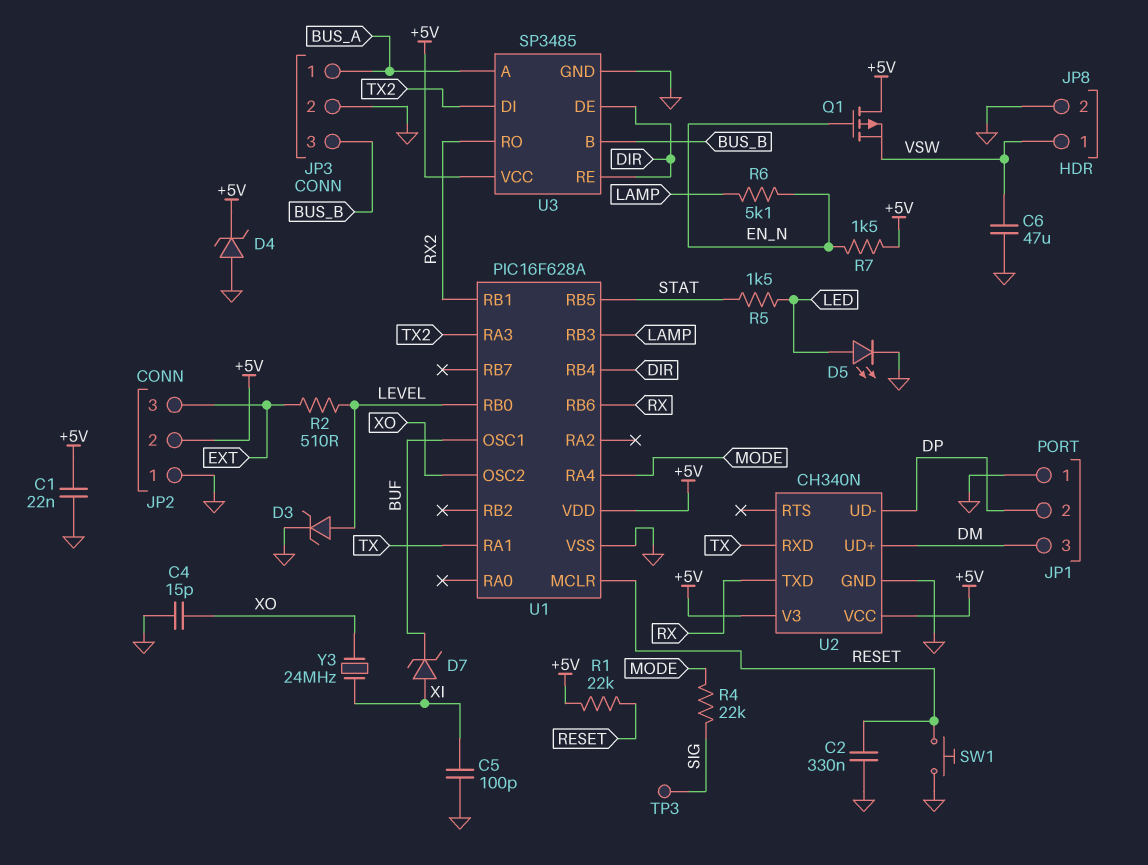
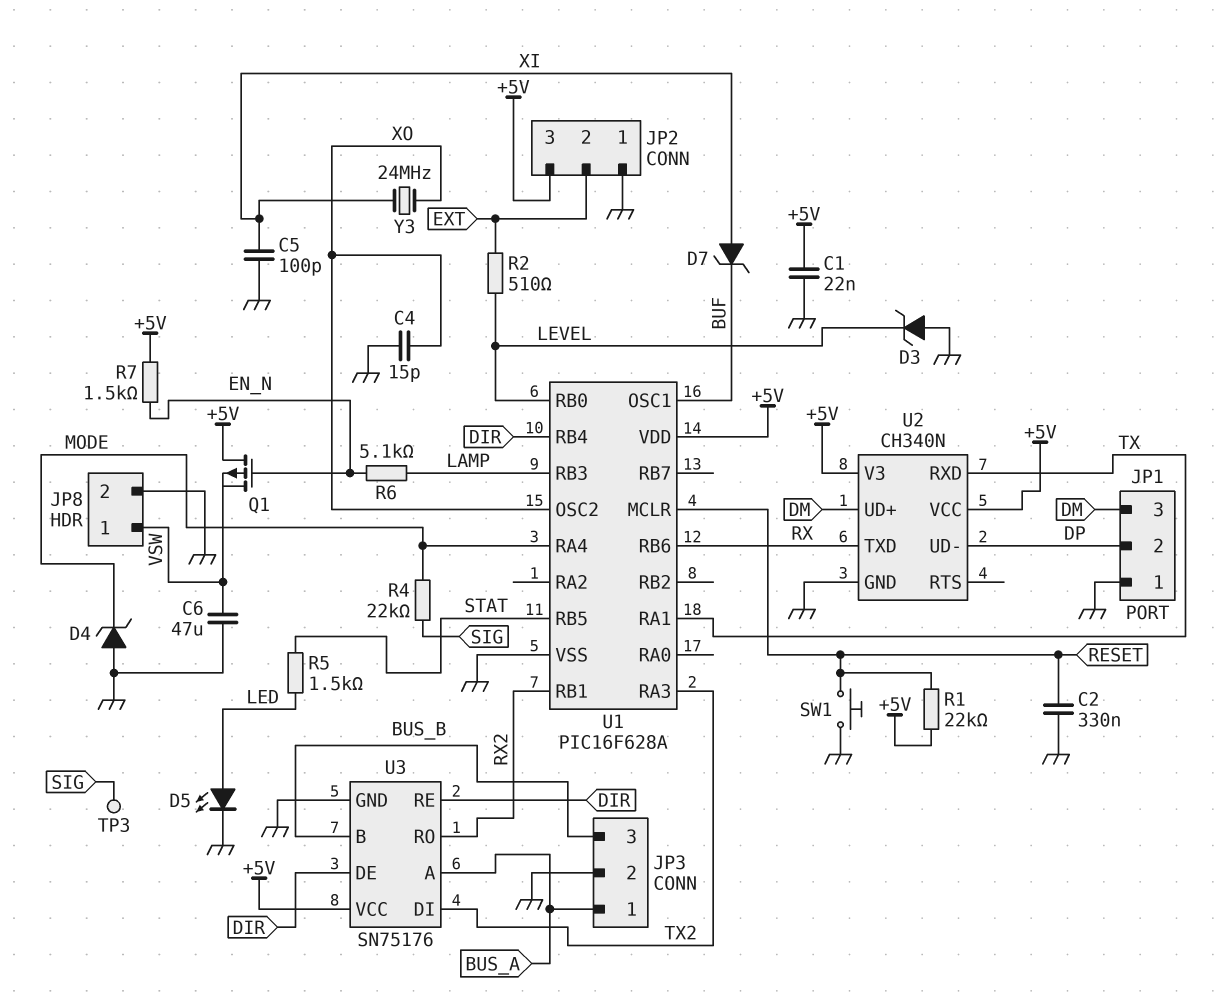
D3: zener (A LEVEL, K GND) -> zener (A GND, K LEVEL)
D4: zener (A GND, K +5V) -> zener (A GND, K MODE)
JP2 pin 2: +5V -> EXT
JP2 pin 3: EXT -> +5V
U3: SP3485 -> SN75176

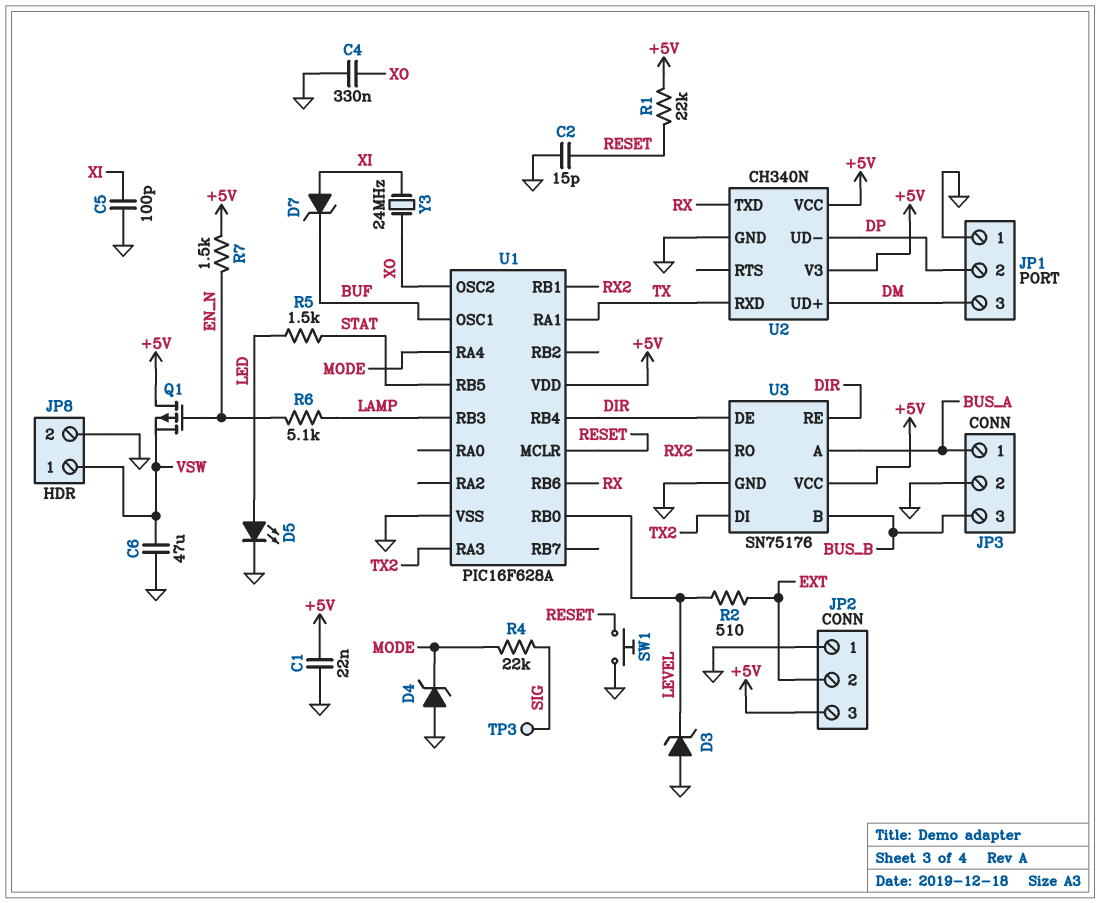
C2: 330nF (GND, RESET) -> 15pF (GND, RESET)
C4: 15pF (GND, XO) -> 330nF (GND, XO)

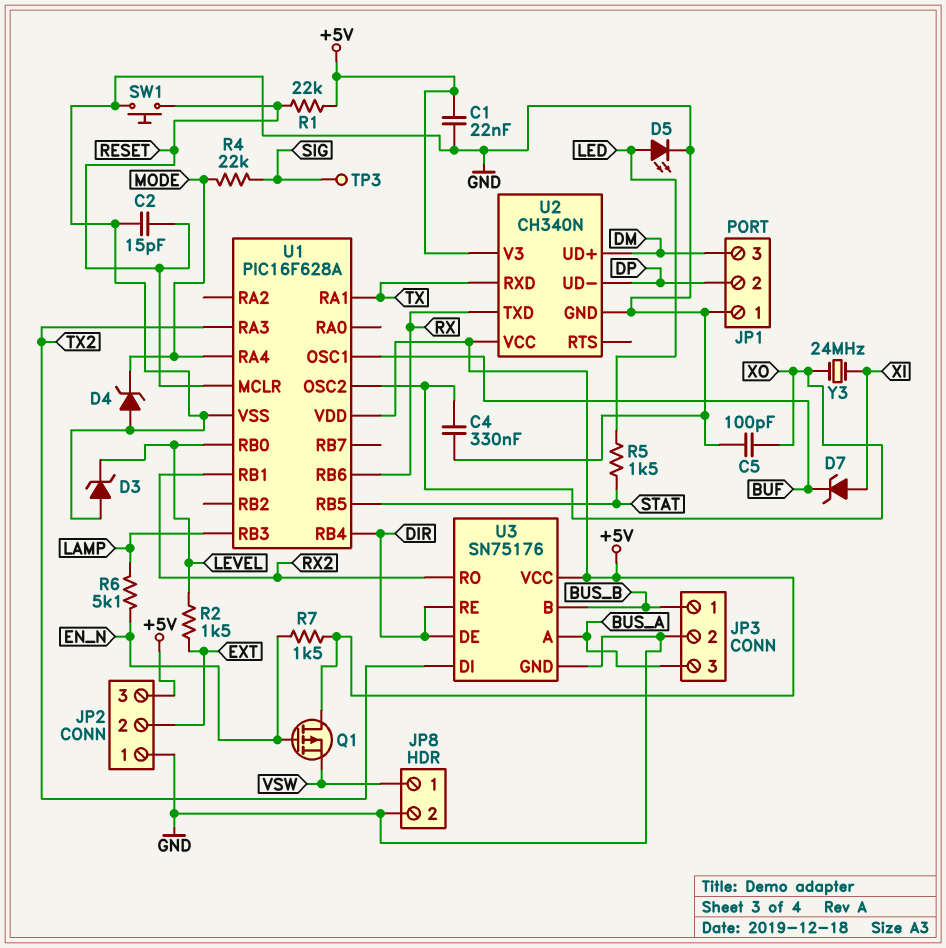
C5: 100pF (GND, XI) -> 100pF (GND, XO)
C6: 47uF (GND, VSW) -> none
JP3 pin 1: BUS_A -> BUS_B
JP3 pin 3: BUS_B -> BUS_A
R2: 510 (EXT, LEVEL) -> 1.5k (EXT, LEVEL)

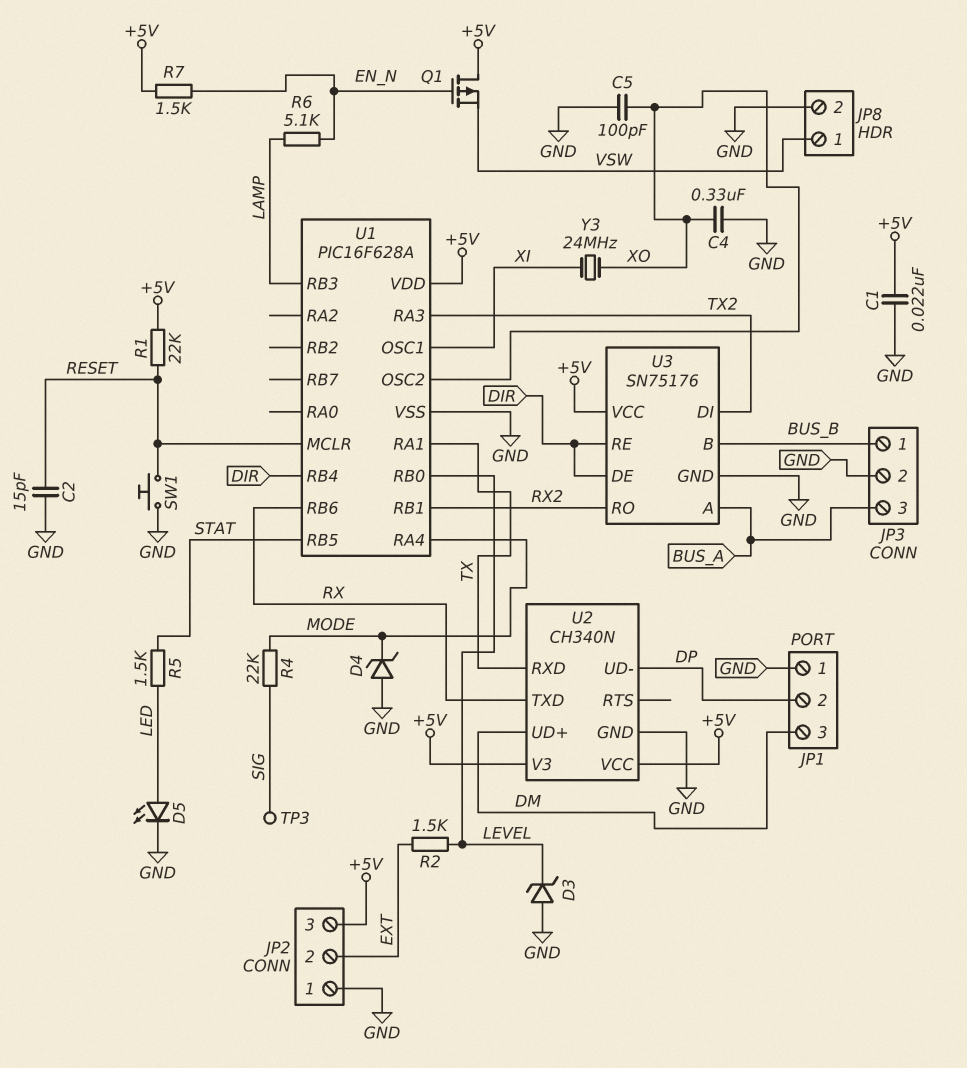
D7: zener (A XI, K BUF) -> none
U1 pin OSC1: BUF -> XI

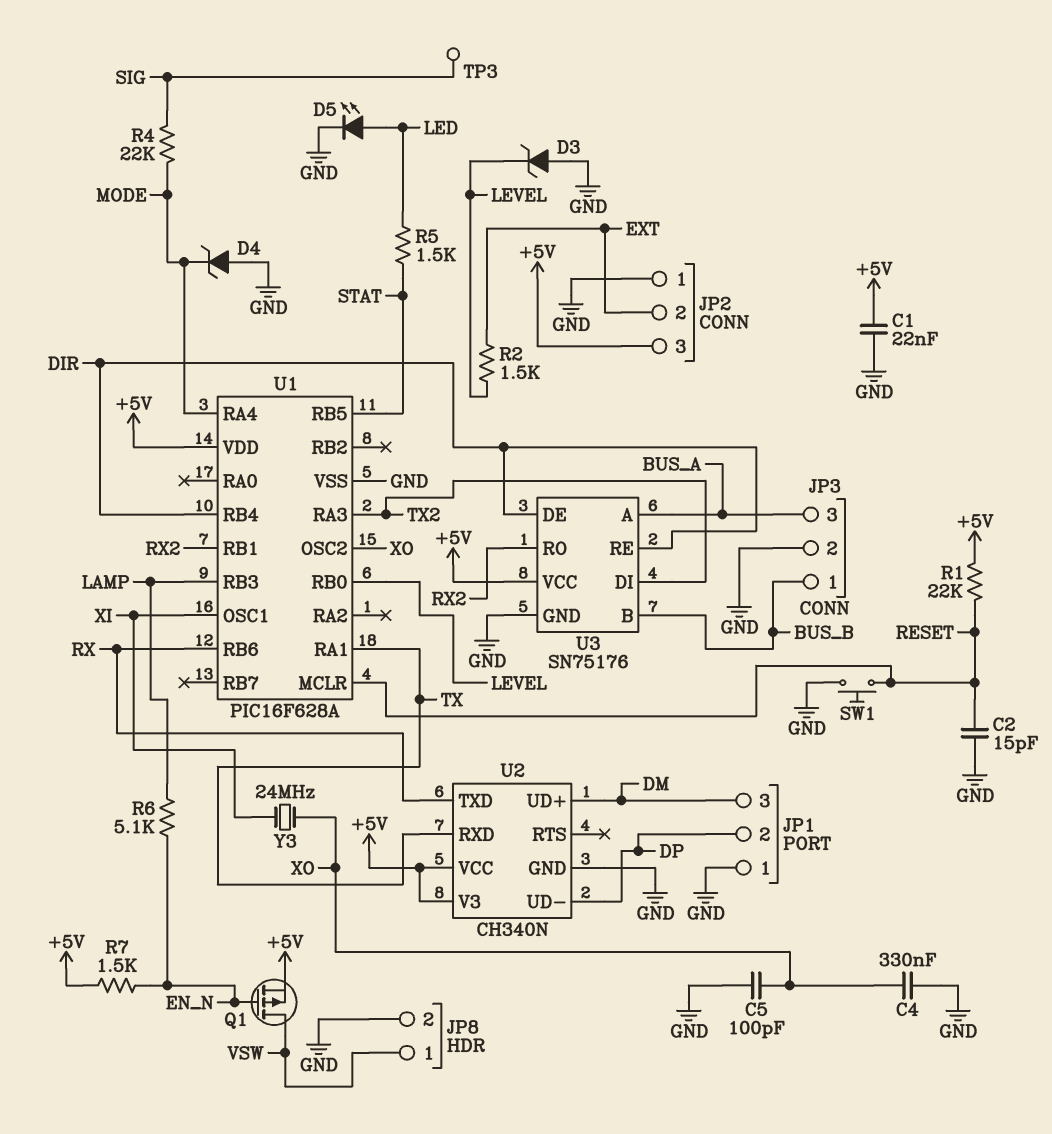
Q1: PMOS (G EN_N, D +5V, S VSW) -> PMOS (G EN_N, D VSW, S +5V)

